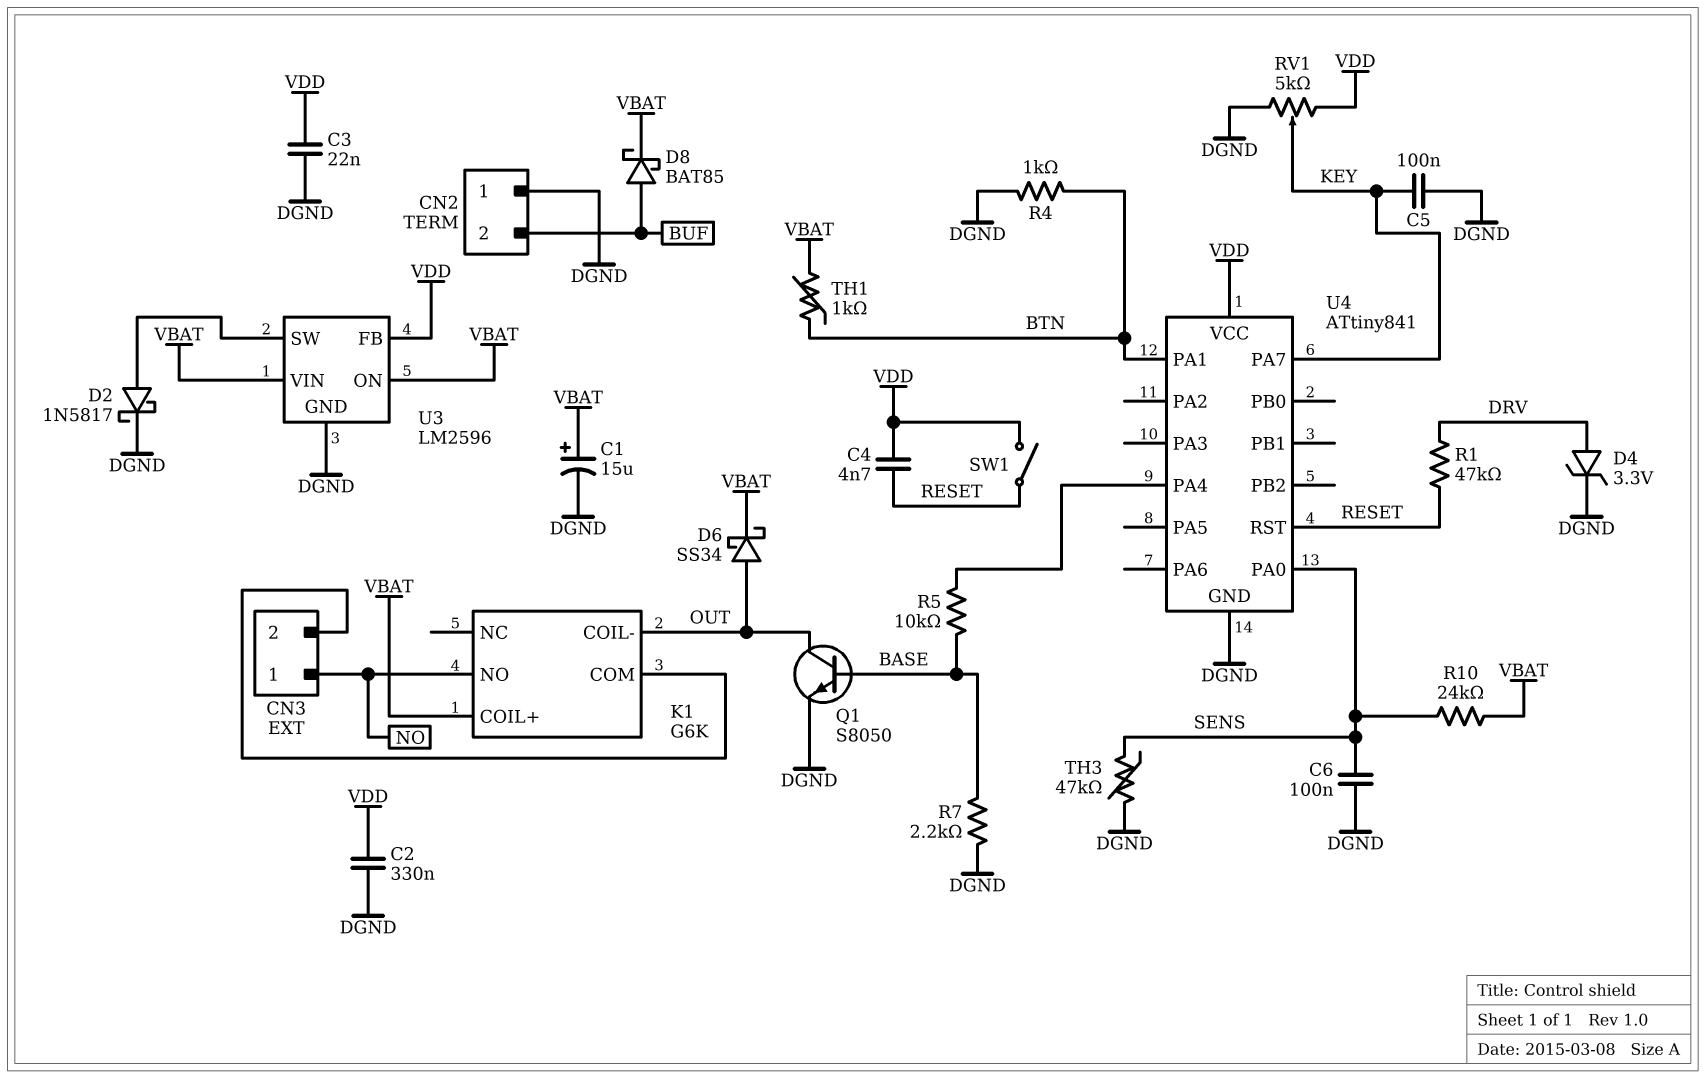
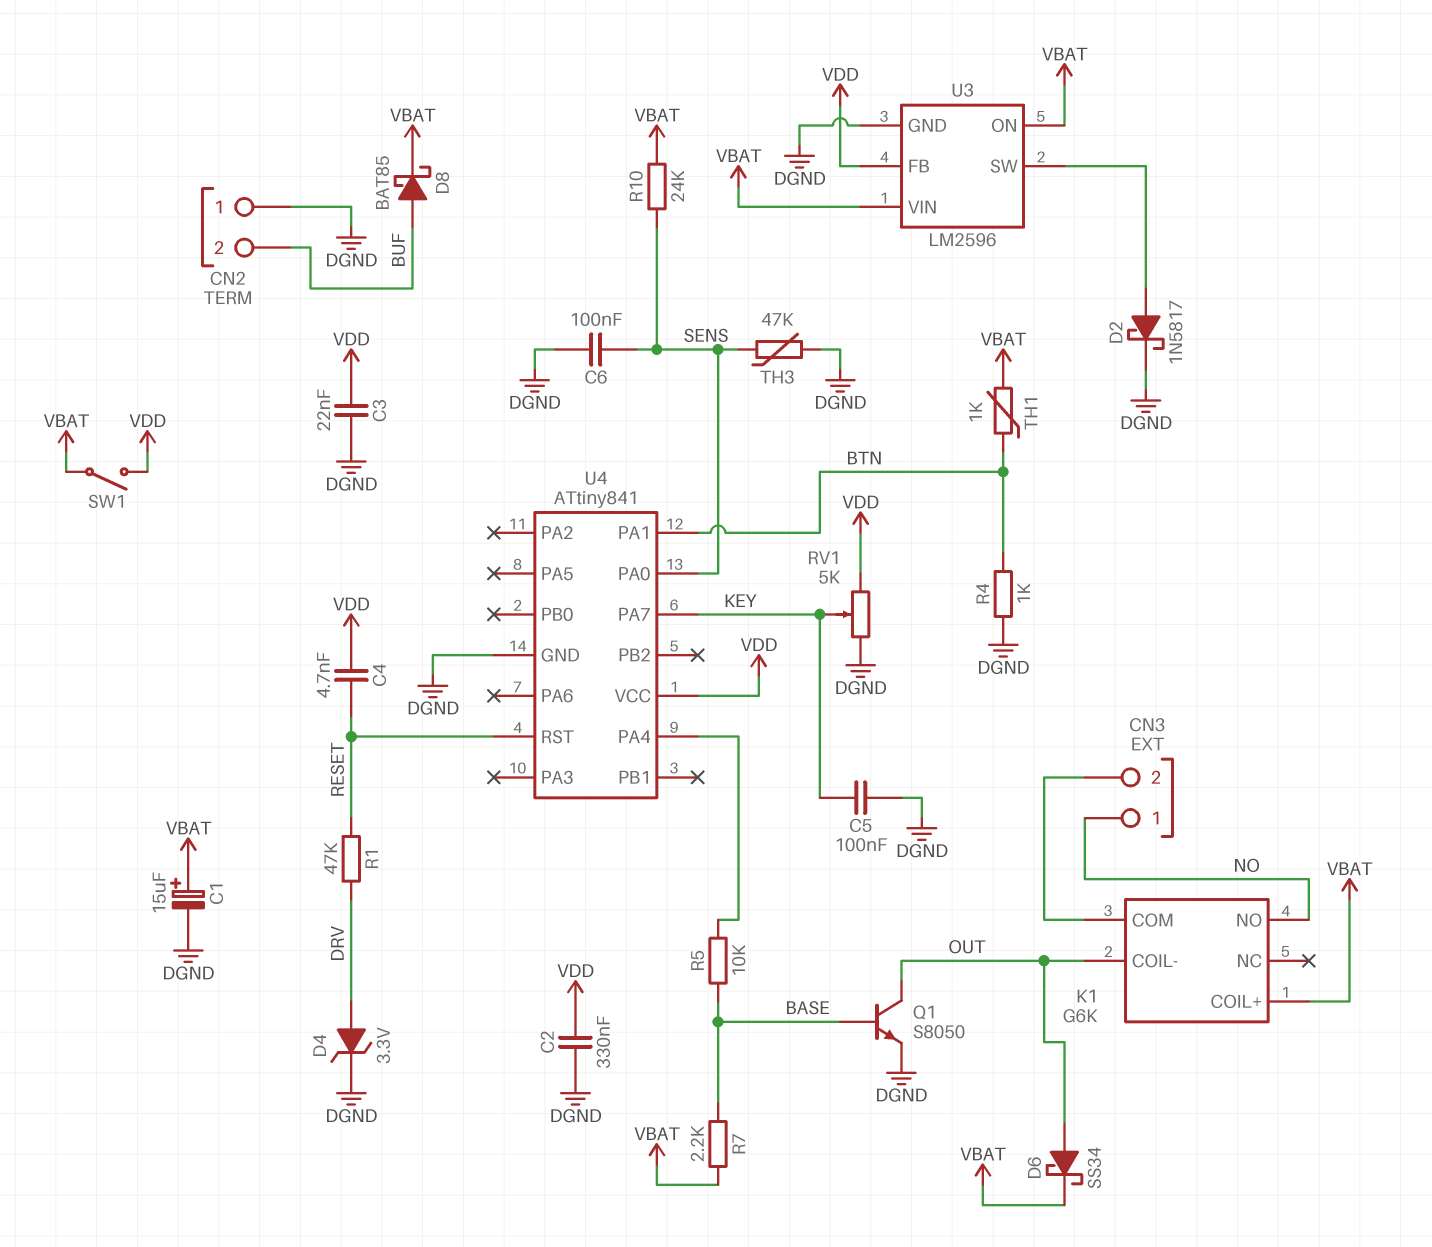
R7: 2.2k (BASE, DGND) -> 2.2k (BASE, VBAT)
SW1: switch (RESET, VDD) -> switch (VBAT, VDD)

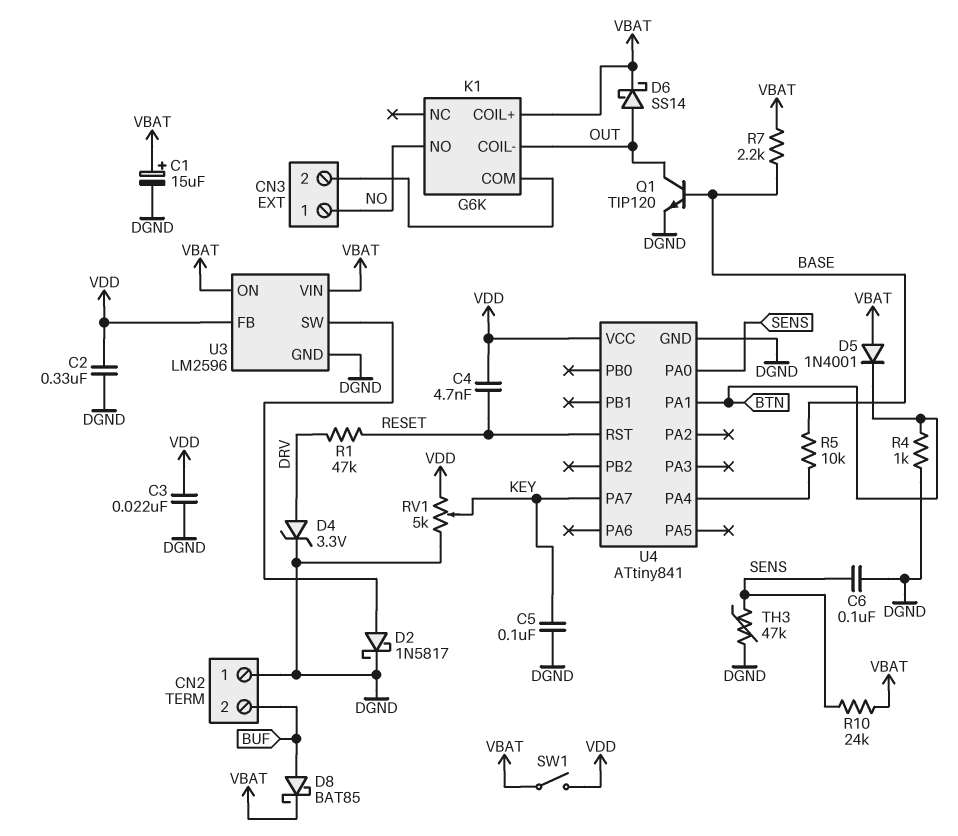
D5: none -> diode 1N4001 (A VBAT, K BTN)
D6: schottky SS34 (A OUT, K VBAT) -> schottky SS14 (A OUT, K VBAT)
Q1: NPN S8050 (B BASE, C OUT, E DGND) -> NPN TIP120 (B BASE, C OUT, E DGND)
TH1: 1k (BTN, VBAT) -> none

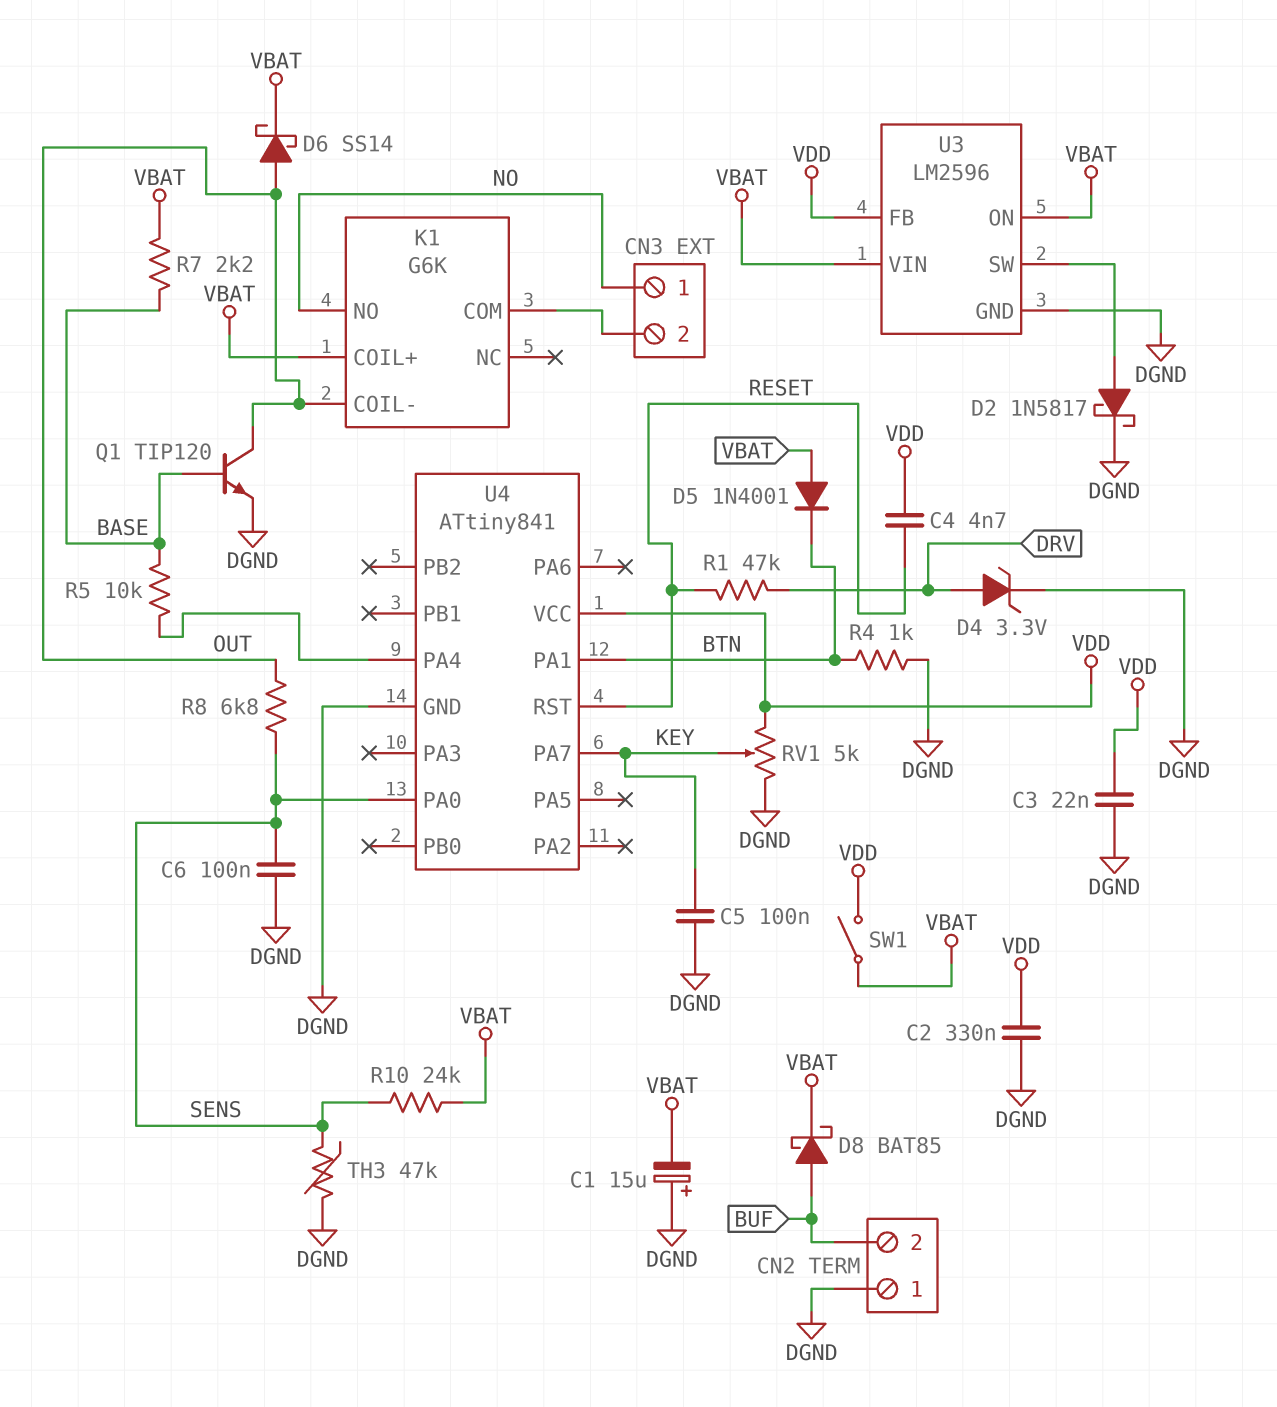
C1: 15uF (plus VBAT, minus DGND) -> 15uF (plus DGND, minus VBAT)
R8: none -> 6.8k (OUT, SENS)

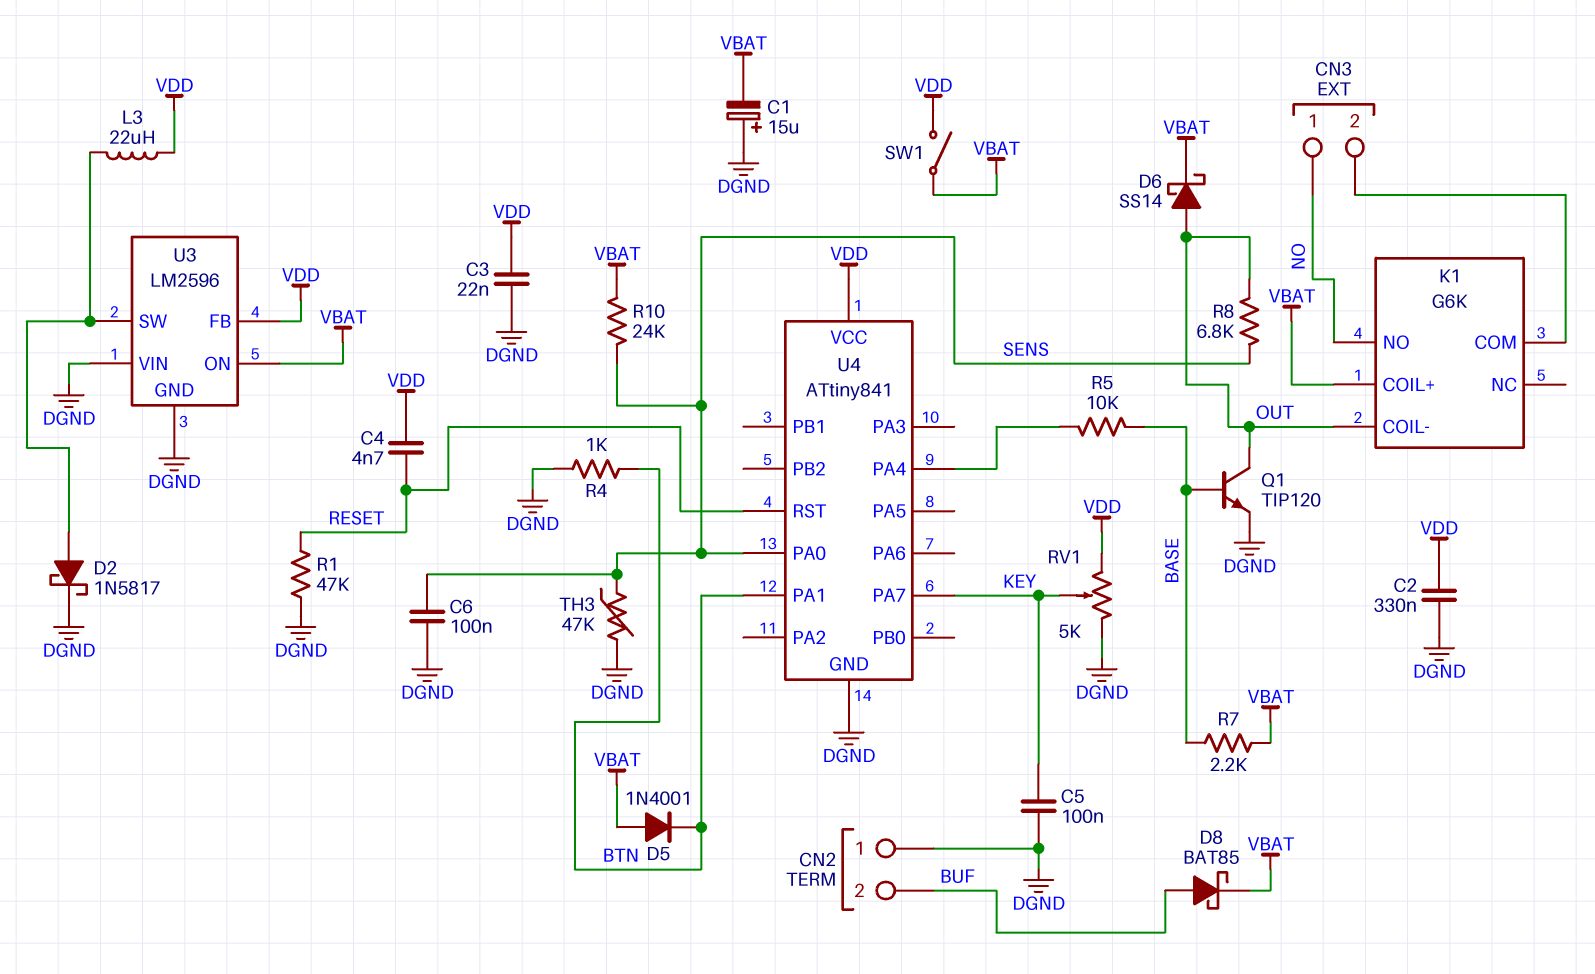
D4: zener 3.3V (A DRV, K DGND) -> none
L3: none -> 22uH (U3/SW, VDD)
R1: 47k (DRV, RESET) -> 47k (DGND, RESET)
U3 pin VIN: VBAT -> DGND

